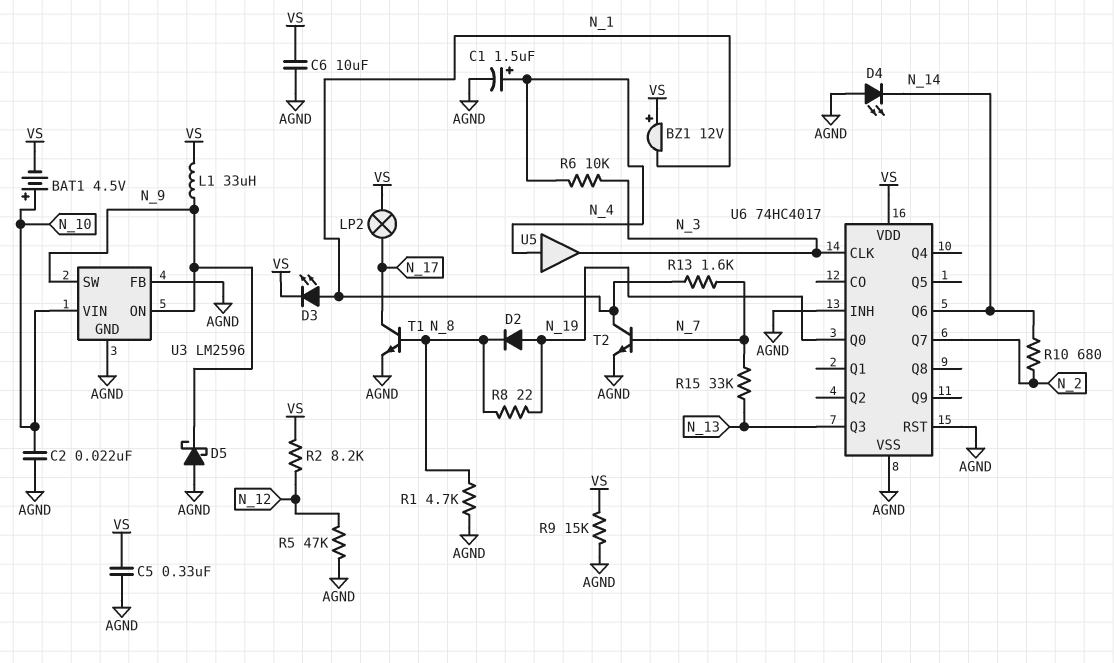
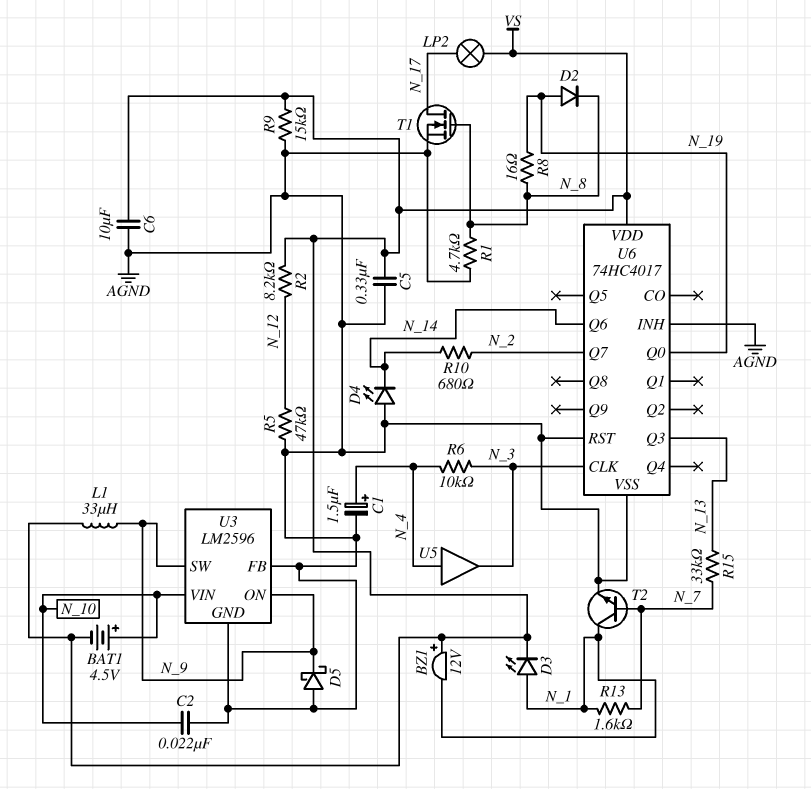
R8: 22 (N_8, N_19) -> 16 (N_8, N_19)
T1: NPN (B N_8, C N_17, E AGND) -> NMOS (G N_8, D N_17, S AGND)

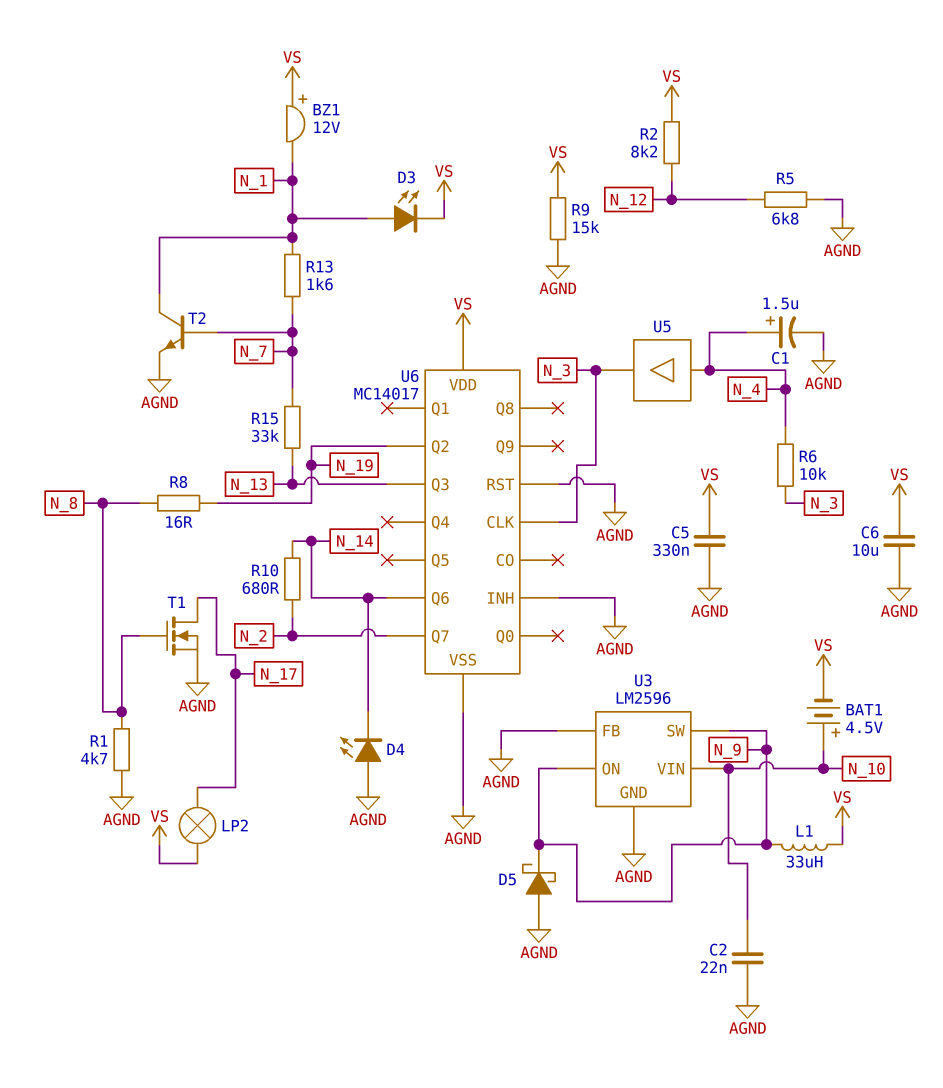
D2: diode (A N_19, K N_8) -> none
R5: 47k (AGND, N_12) -> 6.8k (AGND, N_12)
U6: 74HC4017 -> MC14017
U6 pin Q0: N_19 -> none
U6 pin Q2: none -> N_19

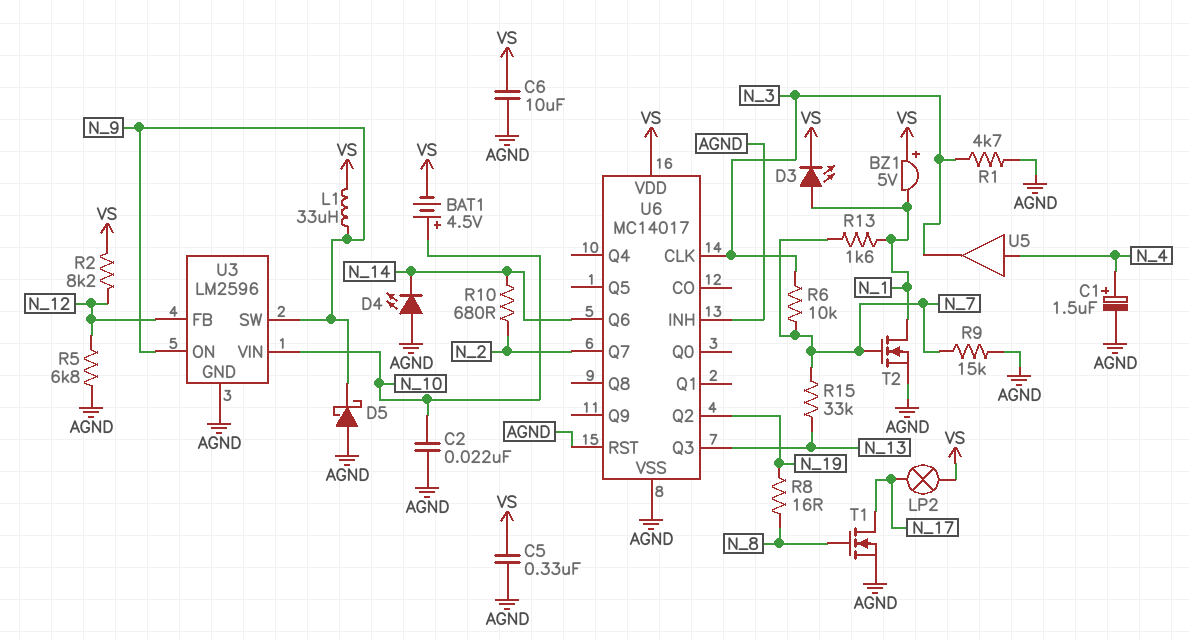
BZ1: buzzer 12V (plus VS, minus N_1) -> buzzer 5V (plus VS, minus N_1)
R1: 4.7k (AGND, N_8) -> 4.7k (AGND, N_3)
R6: 10k (N_3, N_4) -> 10k (N_3, N_7)
R9: 15k (AGND, VS) -> 15k (AGND, N_7)
T2: NPN (B N_7, C N_1, E AGND) -> NMOS (G N_7, D N_1, S AGND)
U3 pin FB: AGND -> N_12

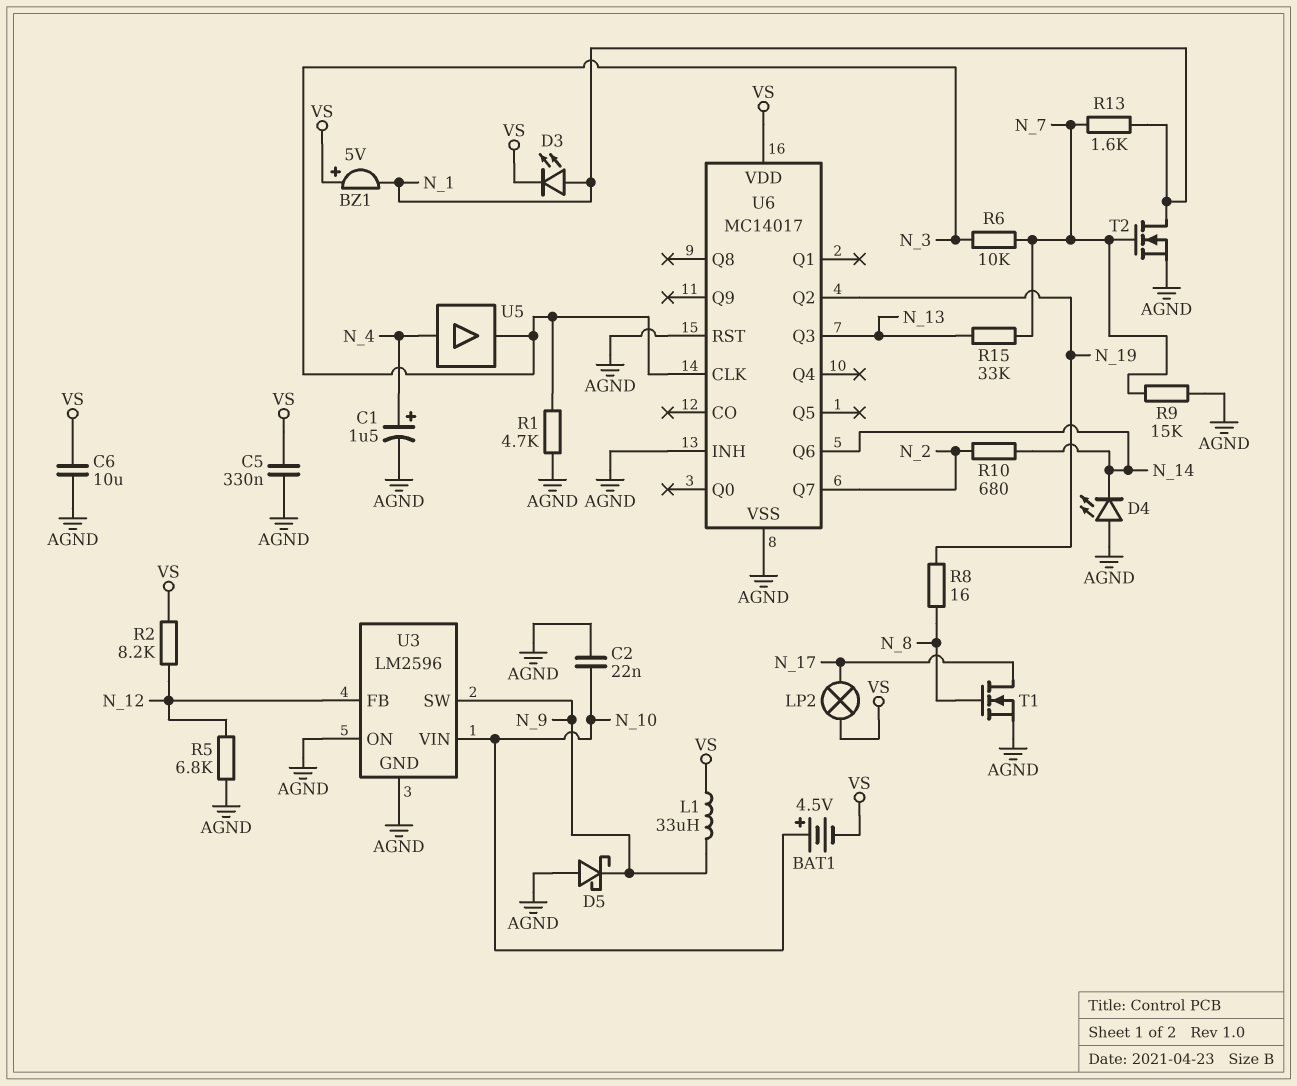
U3 pin ON: N_9 -> AGND

